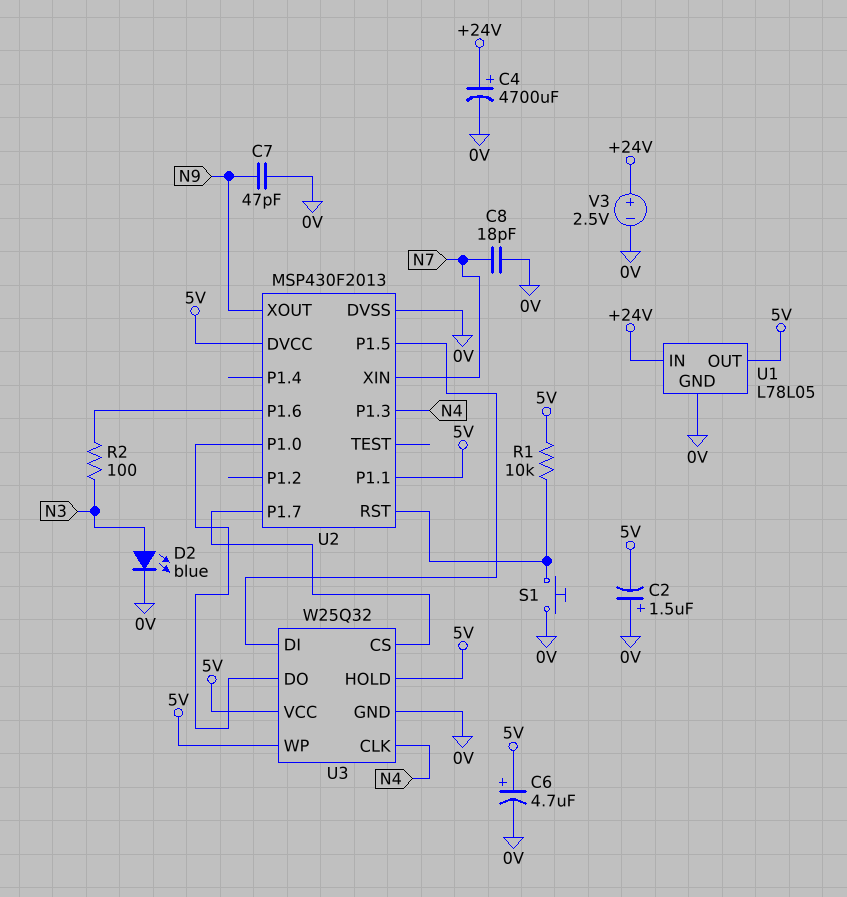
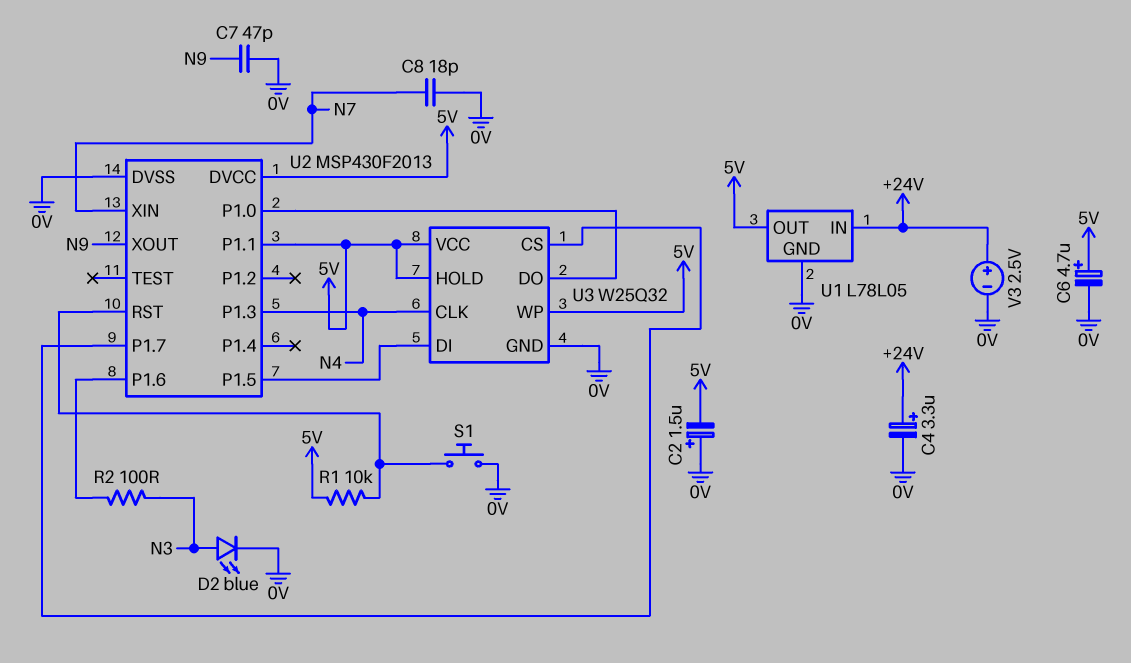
C4: 4700uF (plus +24V, minus 0V) -> 3.3uF (plus +24V, minus 0V)

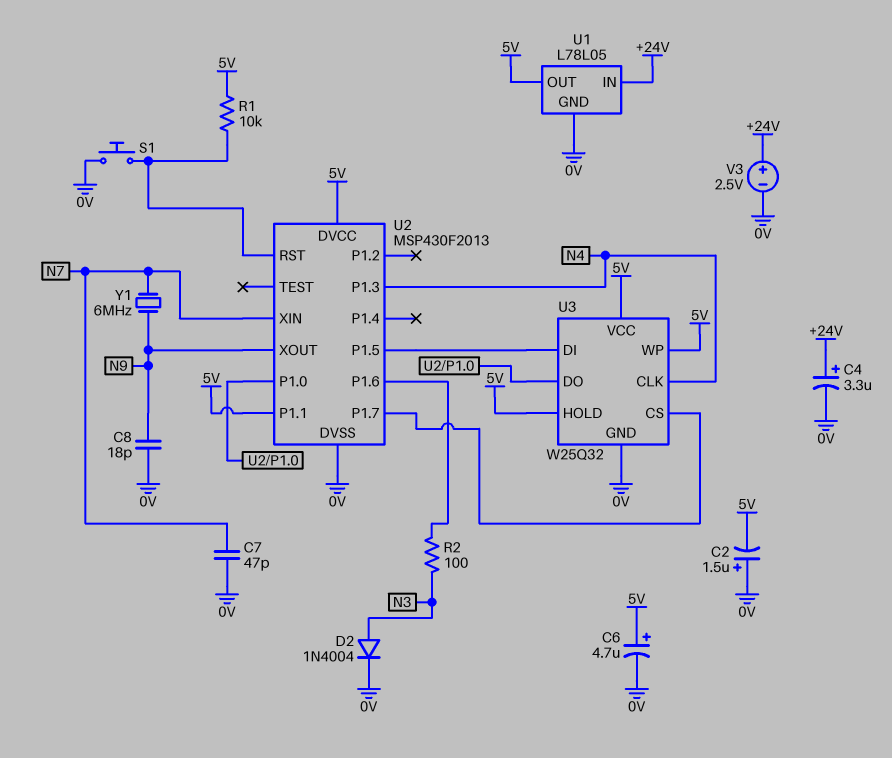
C7: 47pF (0V, N9) -> 47pF (0V, N7)
C8: 18pF (0V, N7) -> 18pF (0V, N9)
D2: LED blue (A N3, K 0V) -> diode 1N4004 (A N3, K 0V)
Y1: none -> 6MHz (N7, N9)

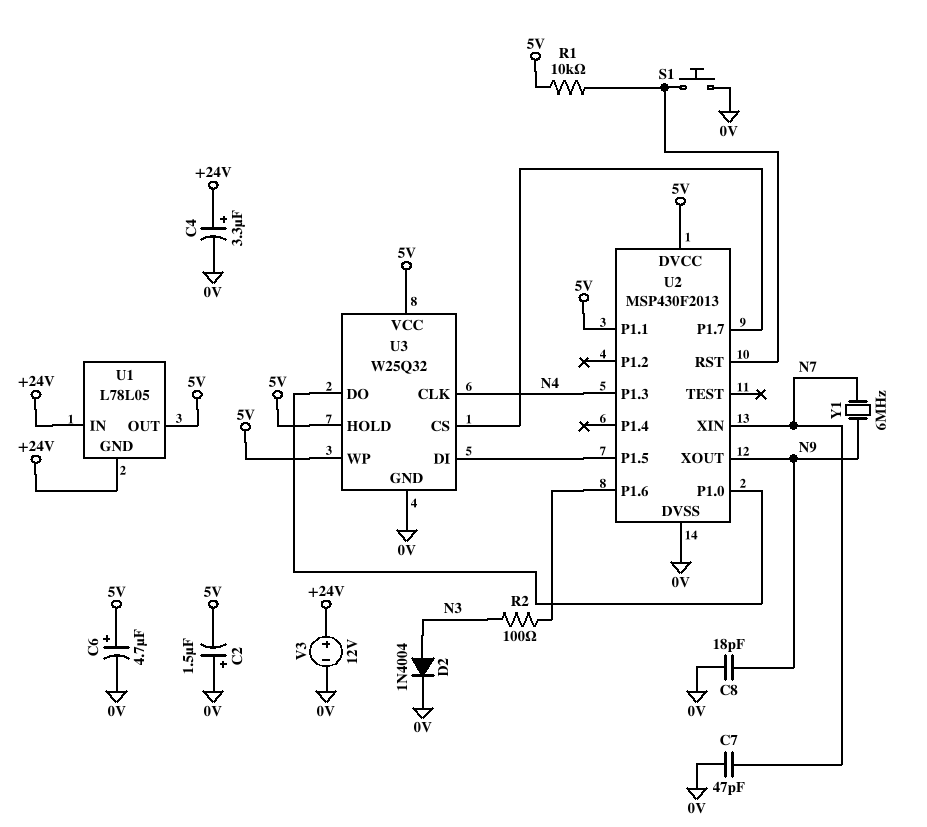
U1 pin GND: 0V -> +24V
V3: 2.5V (plus +24V, minus 0V) -> 12V (plus +24V, minus 0V)

